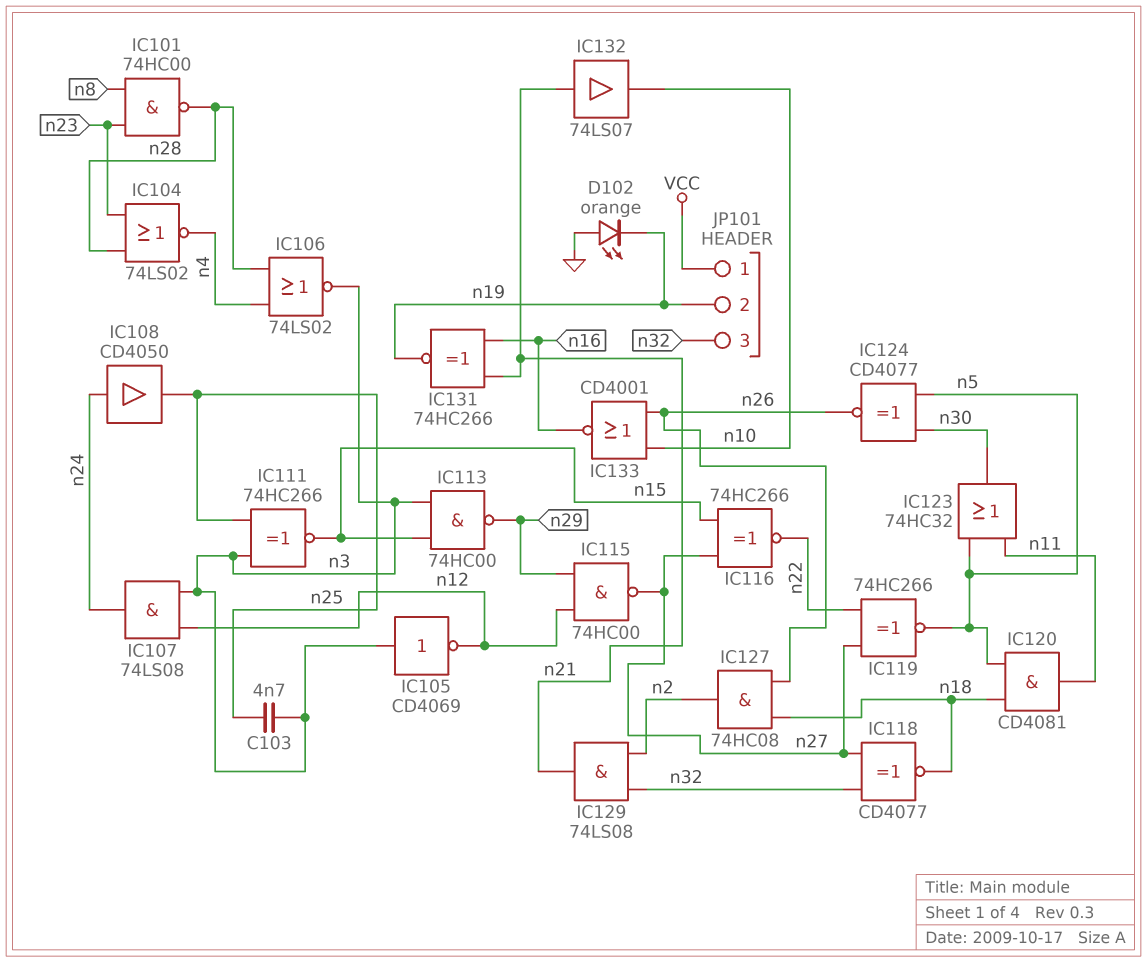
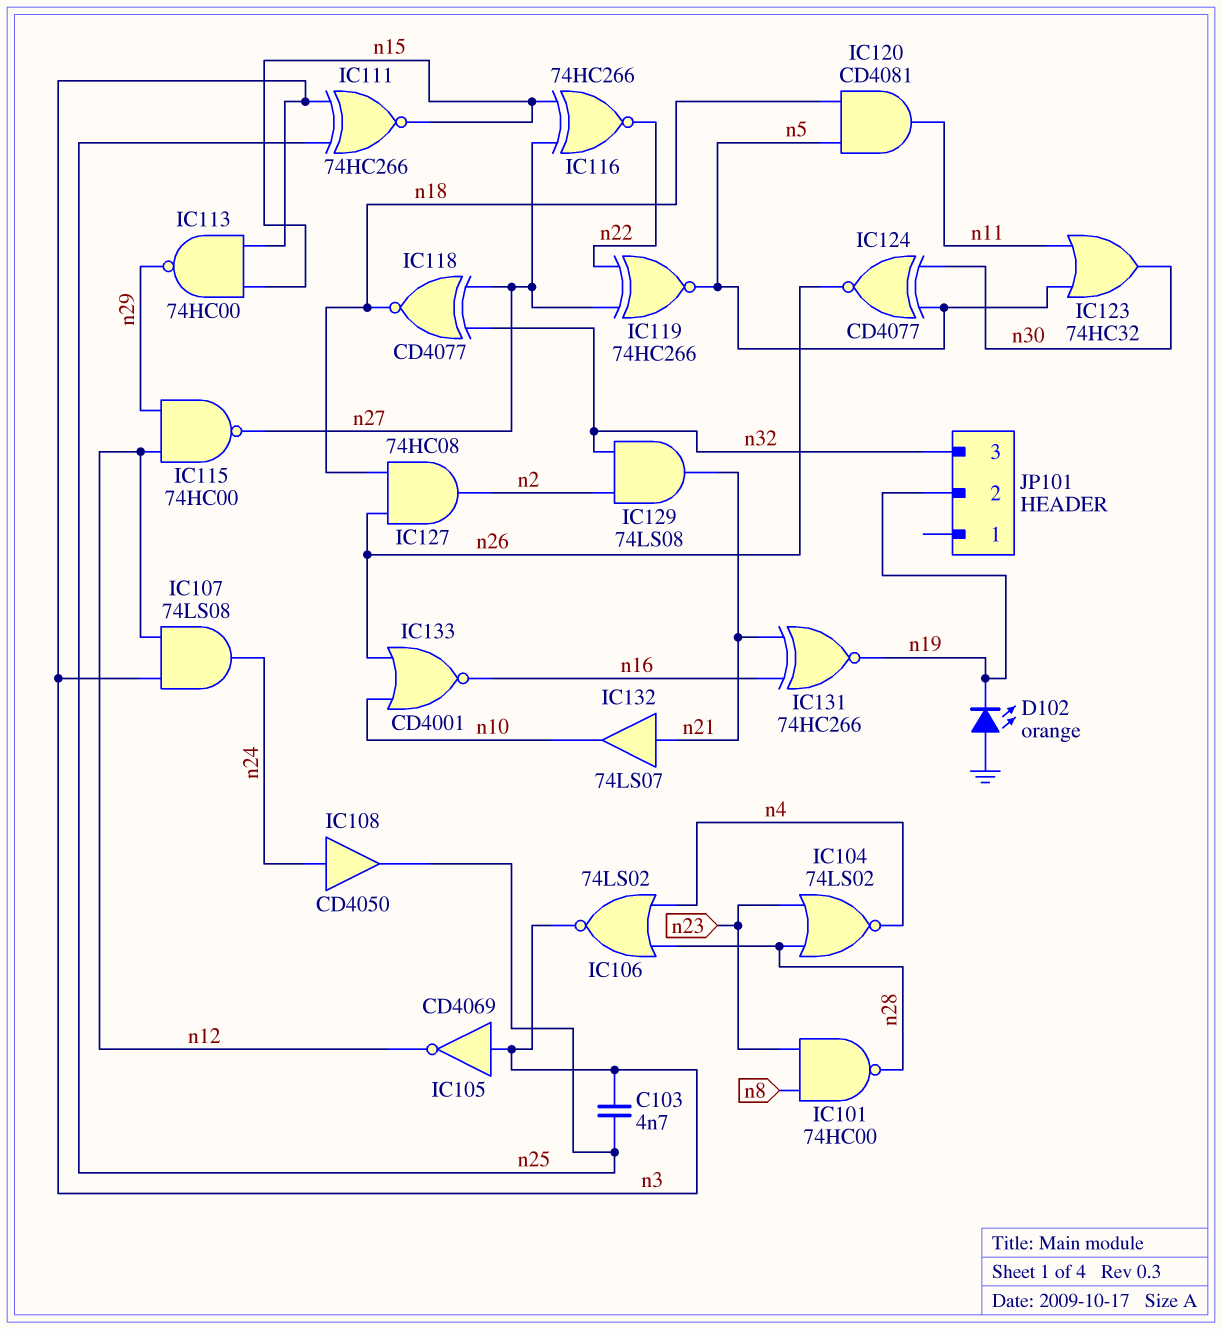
JP101 pin 1: VCC -> none

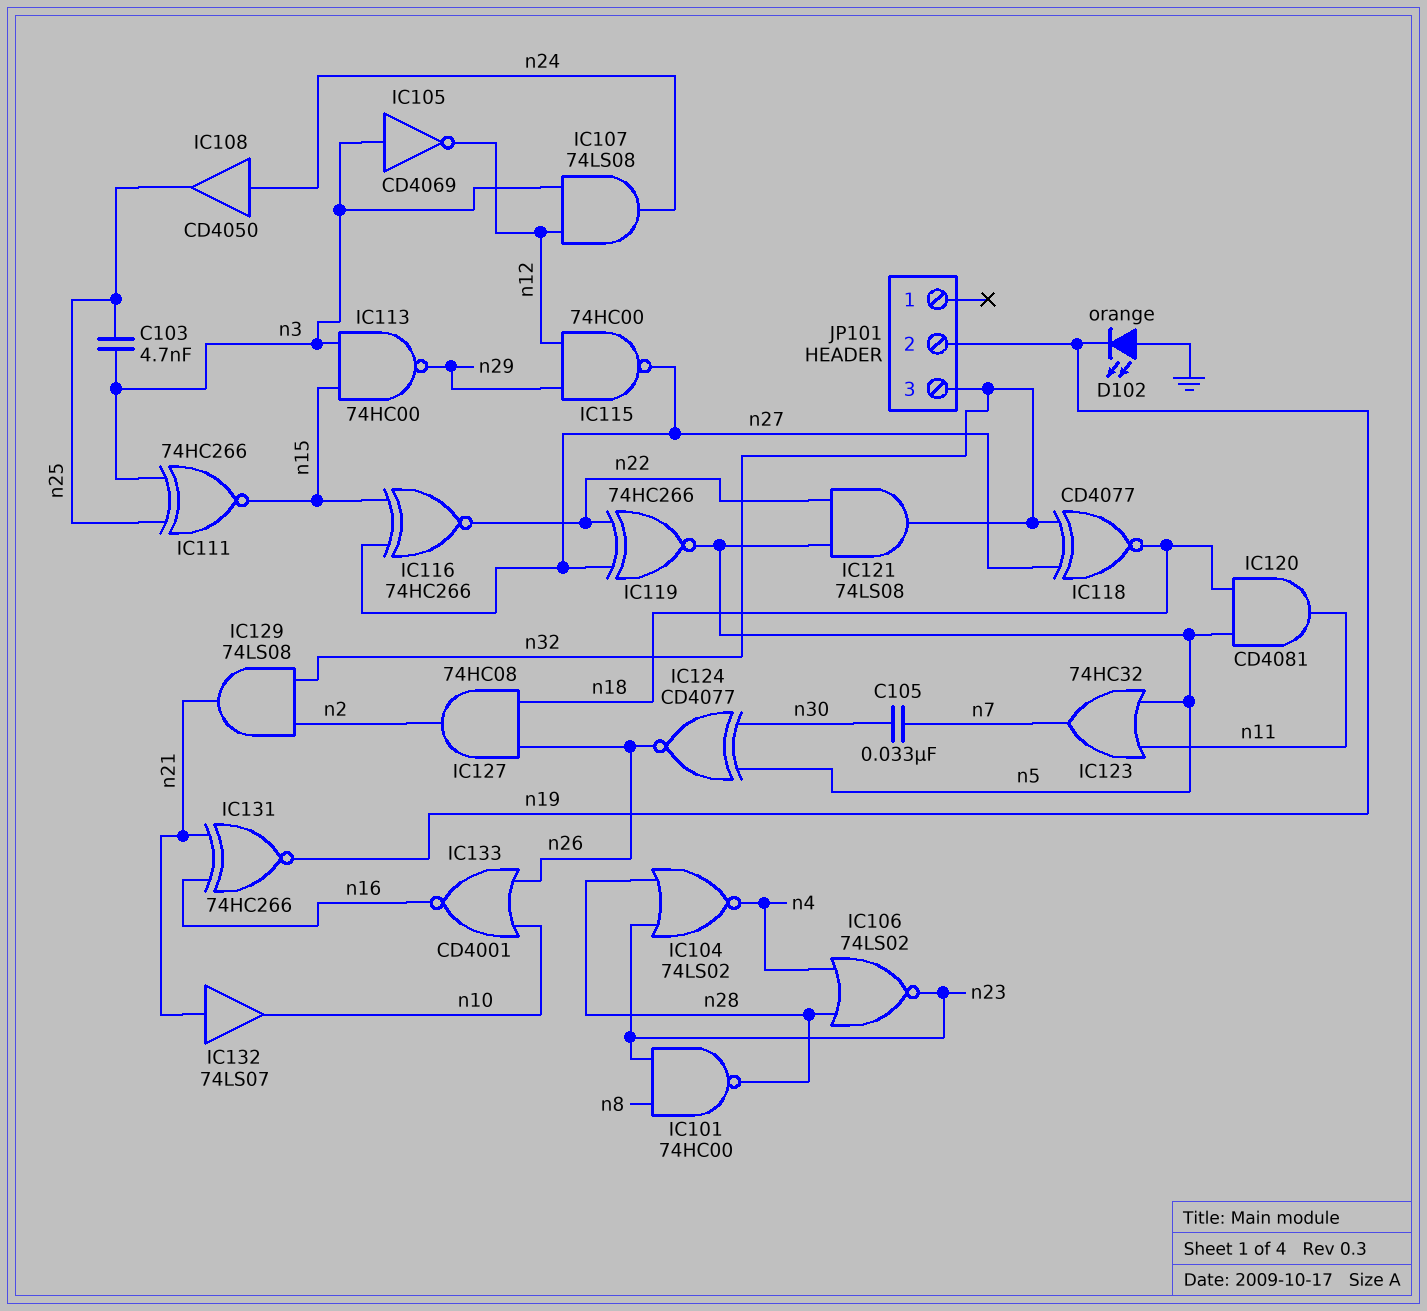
C105: none -> 33nF (n7, n30)
IC106: NOR 74LS02 (in n4, in n28, out n3) -> NOR 74LS02 (in n4, in n28, out n23)
IC121: none -> AND 74LS08 (in n5, in n22, out n32)
IC123: OR 74HC32 (in n5, in n11, out n30) -> OR 74HC32 (in n5, in n11, out n7)

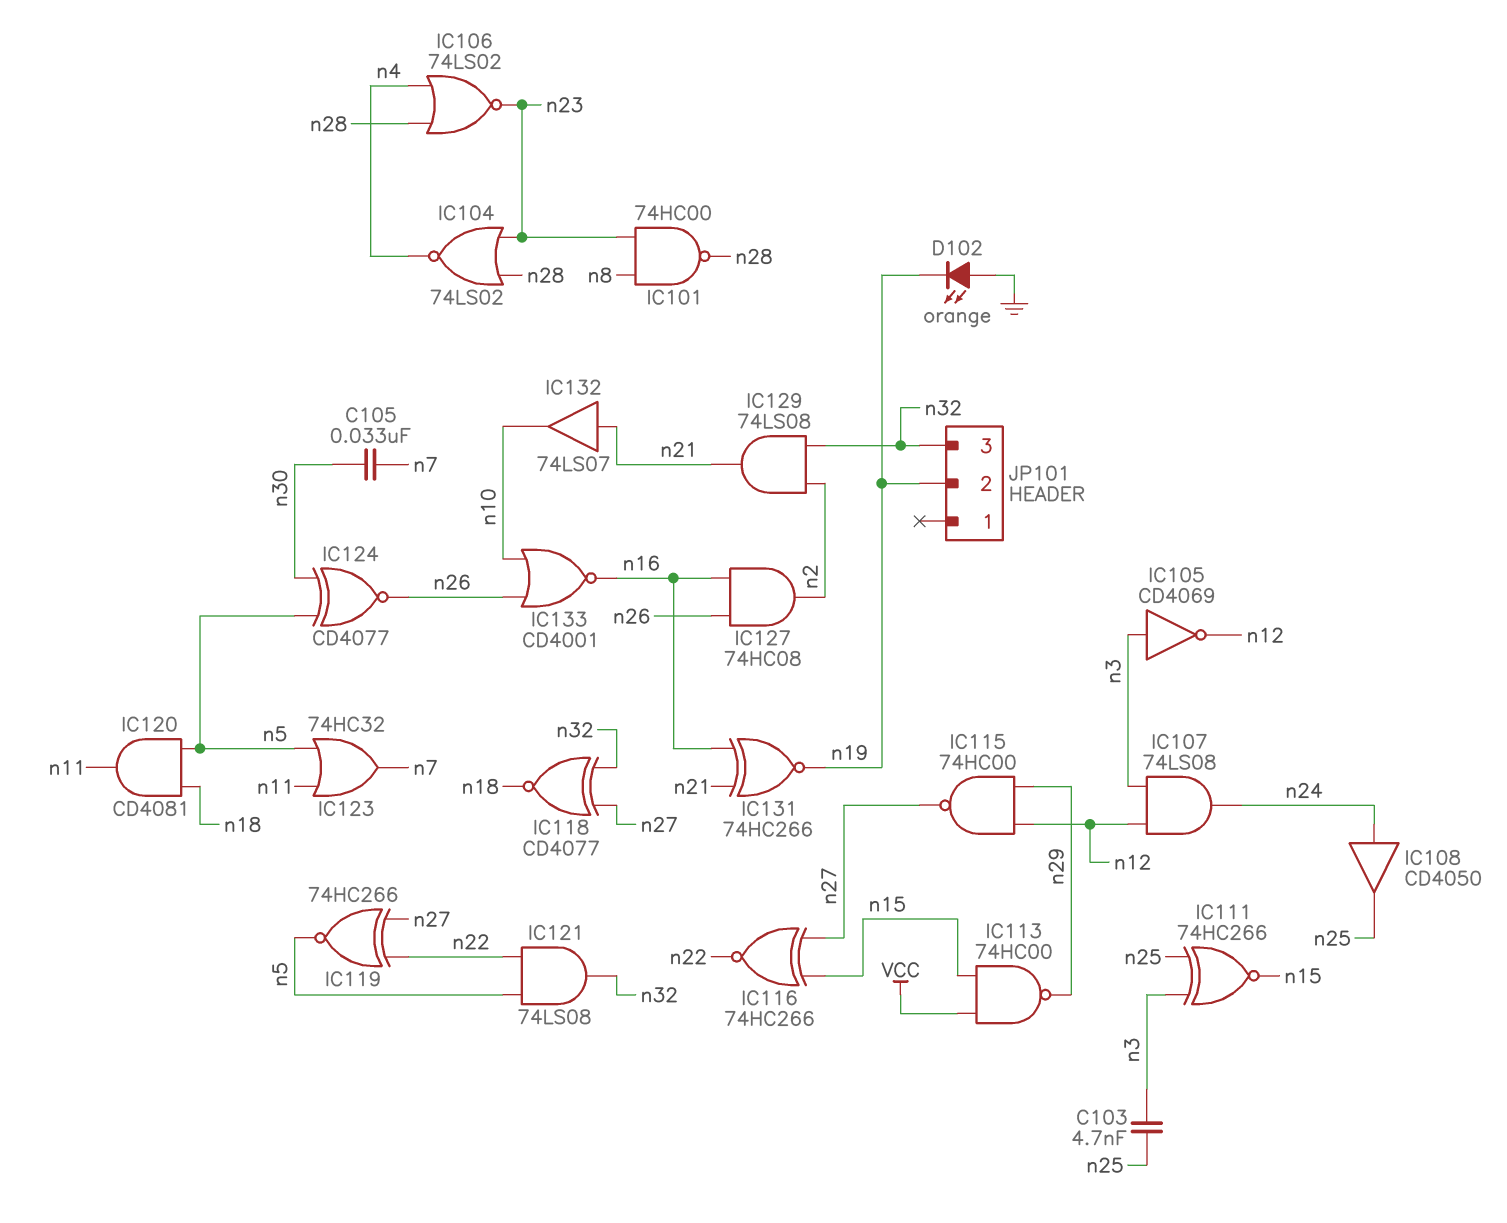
IC113: NAND 74HC00 (in n3, in n15, out n29) -> NAND 74HC00 (in VCC, in n15, out n29)
IC127: AND 74HC08 (in n18, in n26, out n2) -> AND 74HC08 (in n16, in n26, out n2)

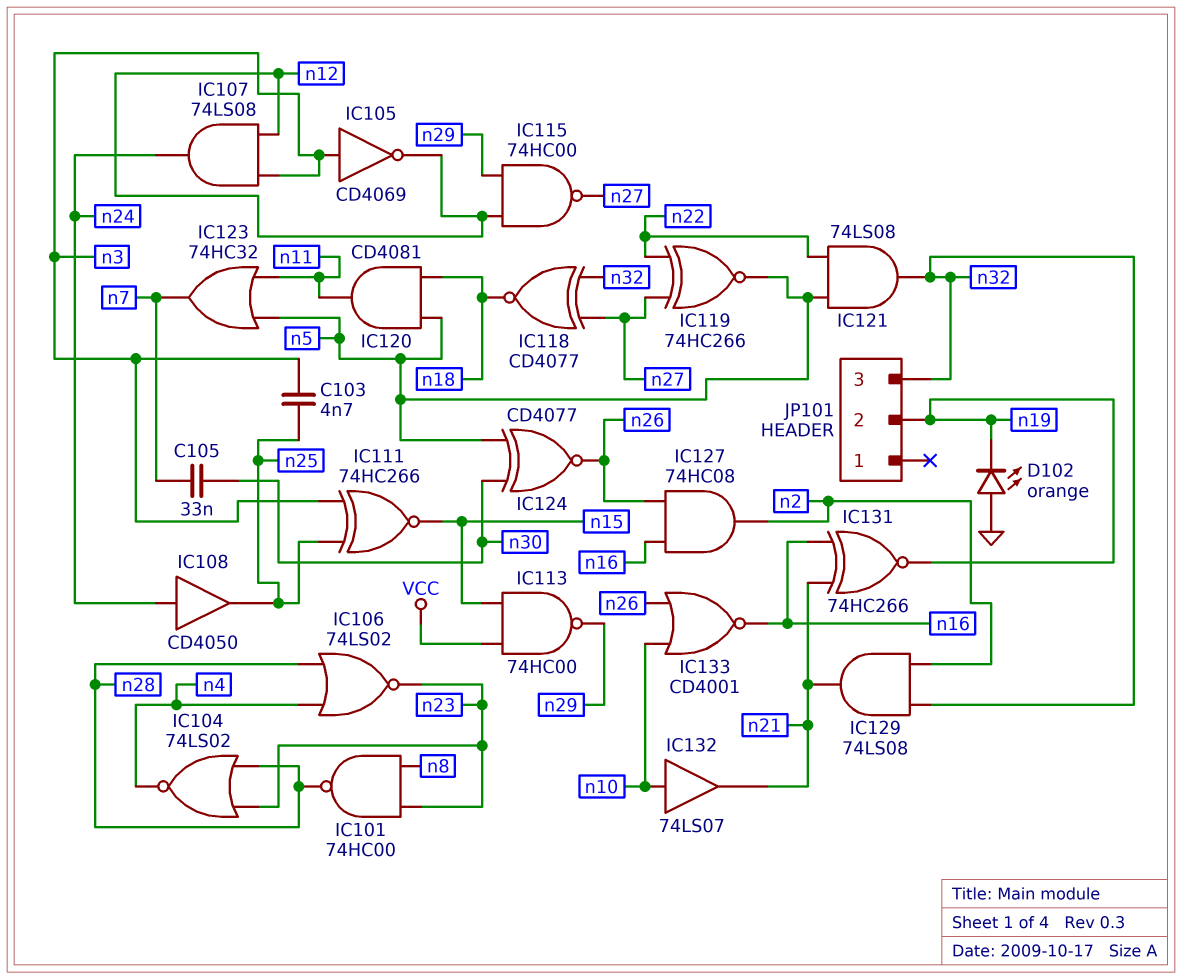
IC116: XNOR 74HC266 (in n15, in n27, out n22) -> none
IC132: buffer 74LS07 (in n21, out n10) -> buffer 74LS07 (in n10, out n21)

